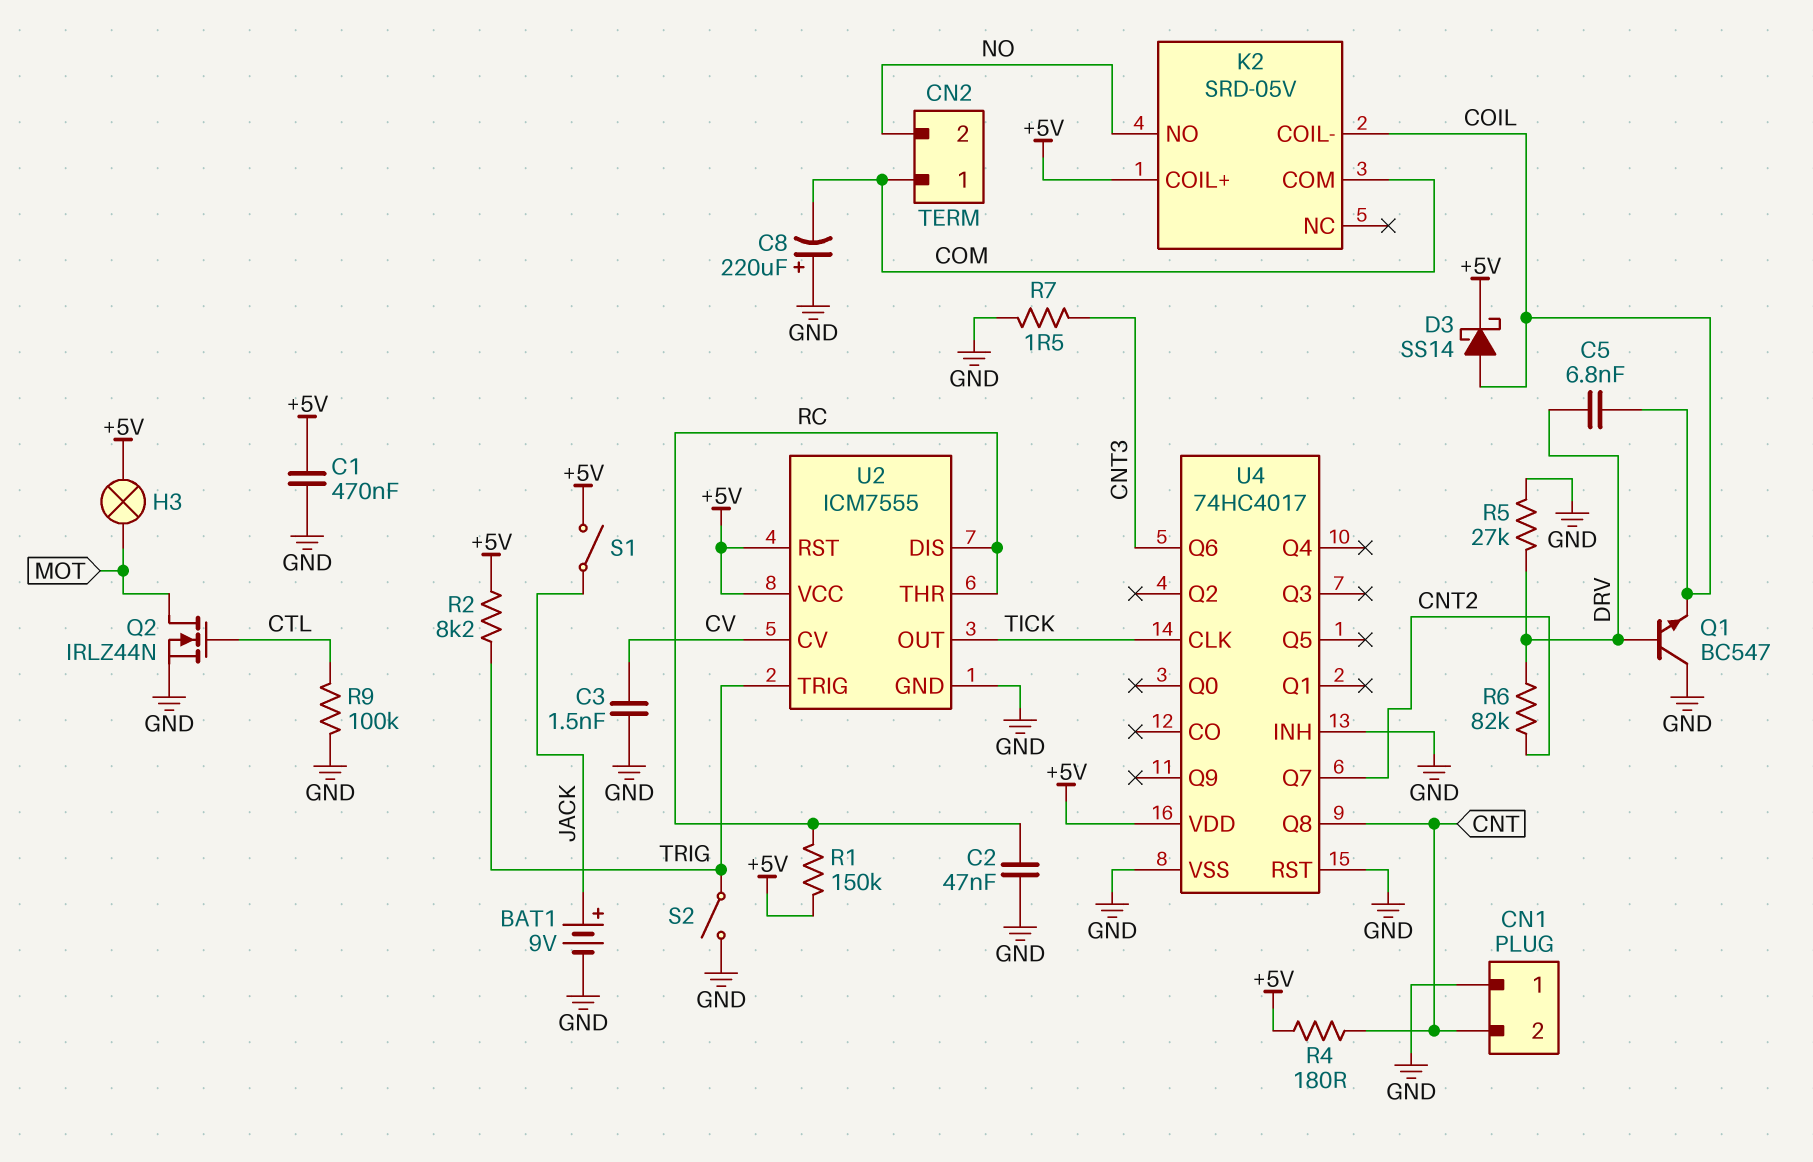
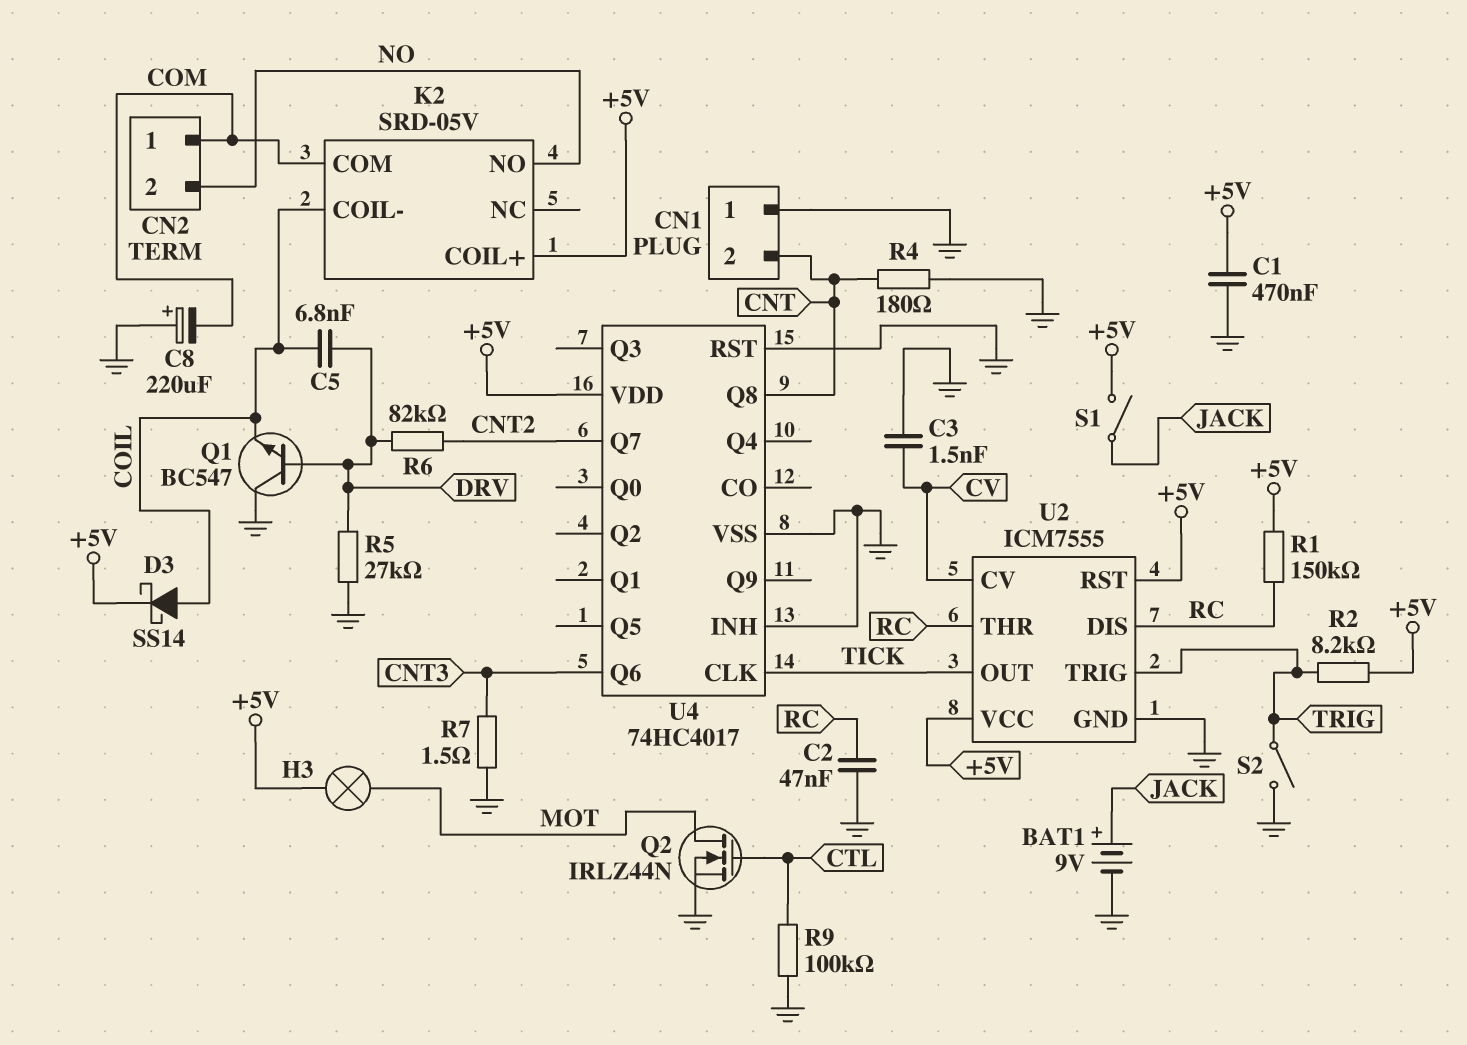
R4: 180 (+5V, CNT) -> 180 (CNT, GND)

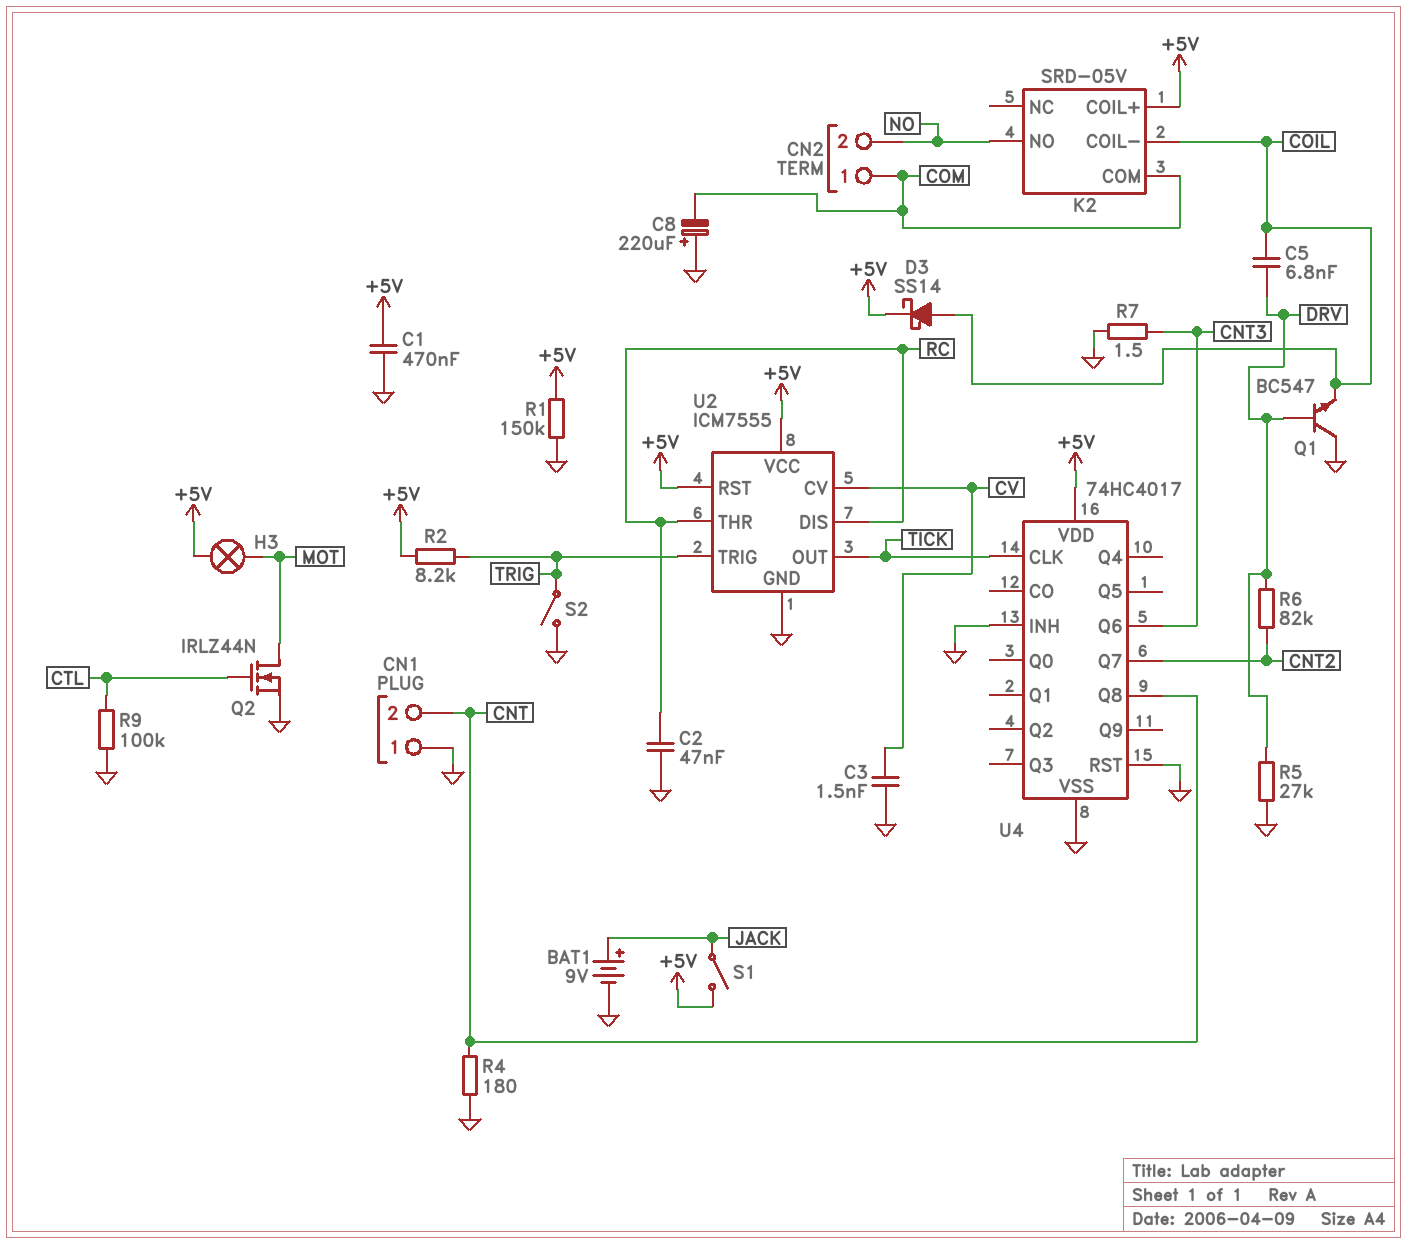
R1: 150k (+5V, RC) -> 150k (+5V, GND)

